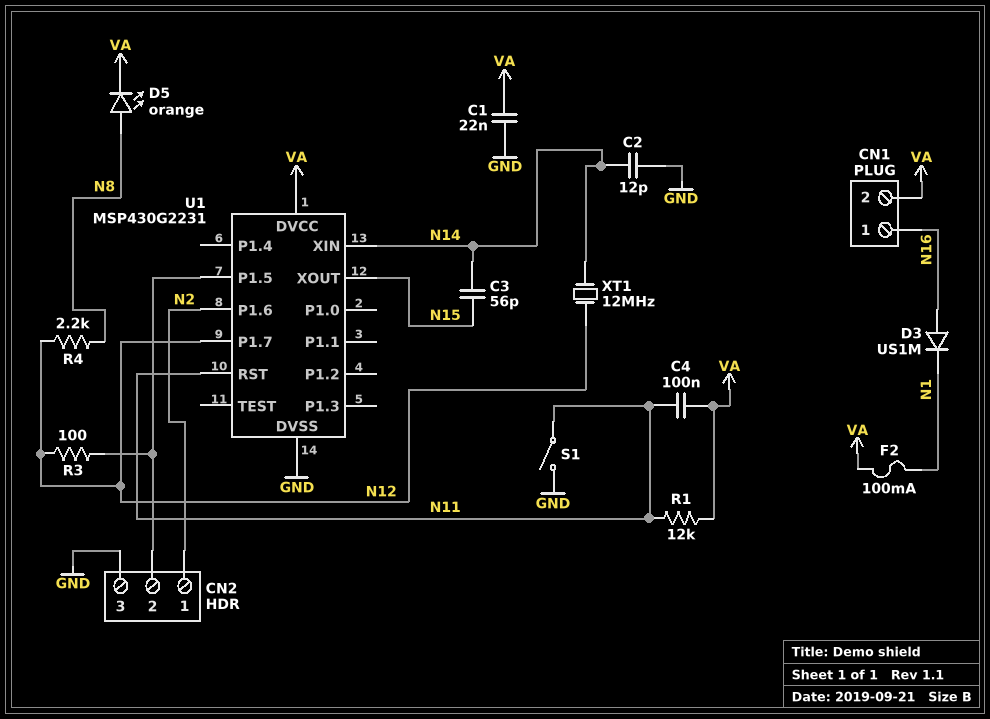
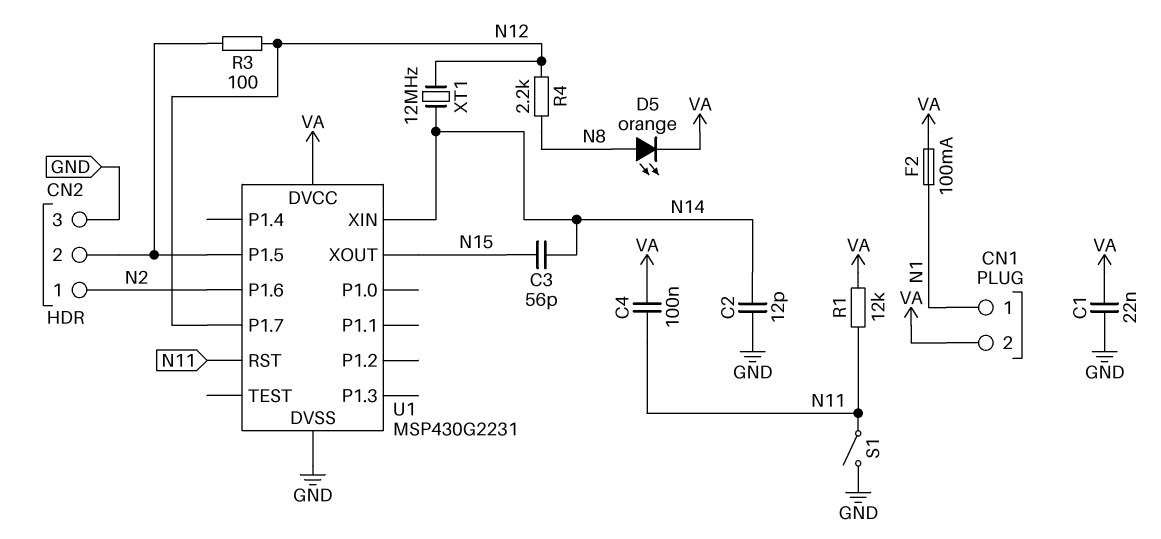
CN1 pin 1: N16 -> N1
D3: diode US1M (A N16, K N1) -> none

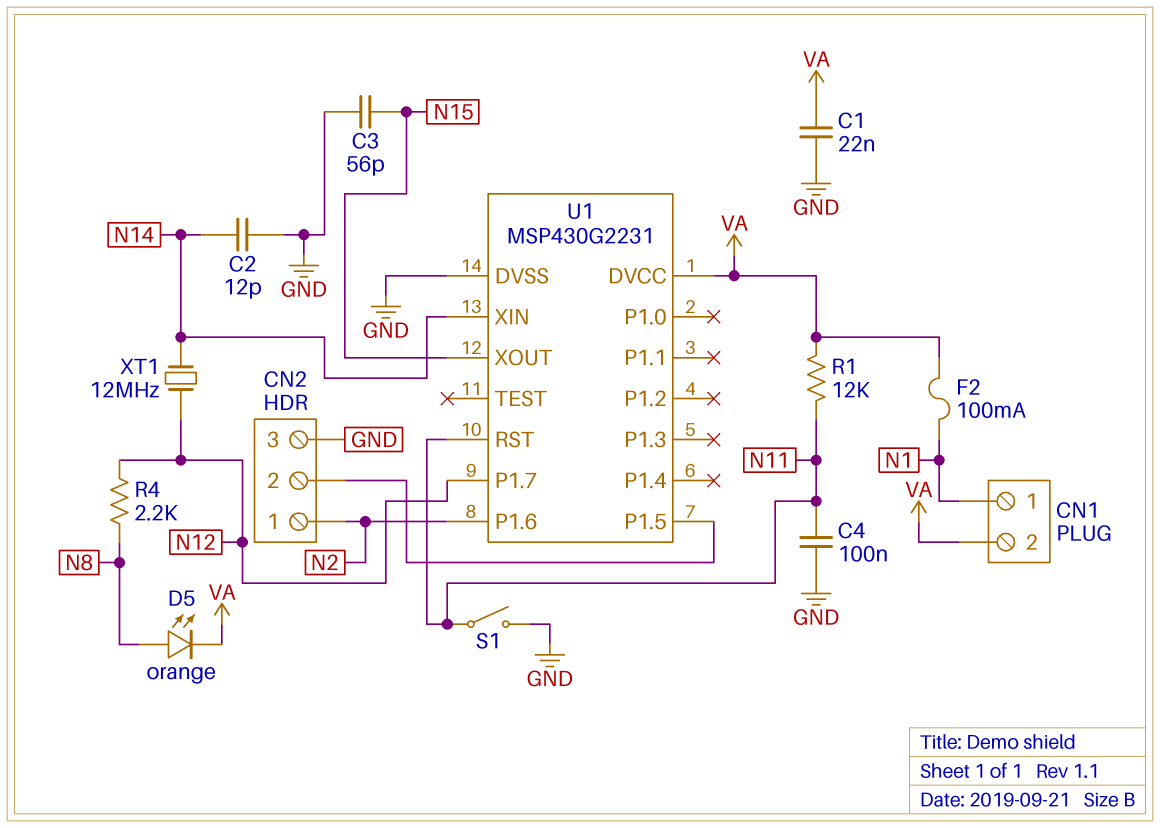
C3: 56pF (N14, N15) -> 56pF (GND, N15)
C4: 100nF (N11, VA) -> 100nF (GND, N11)
R3: 100 (CN2/2, N12) -> none

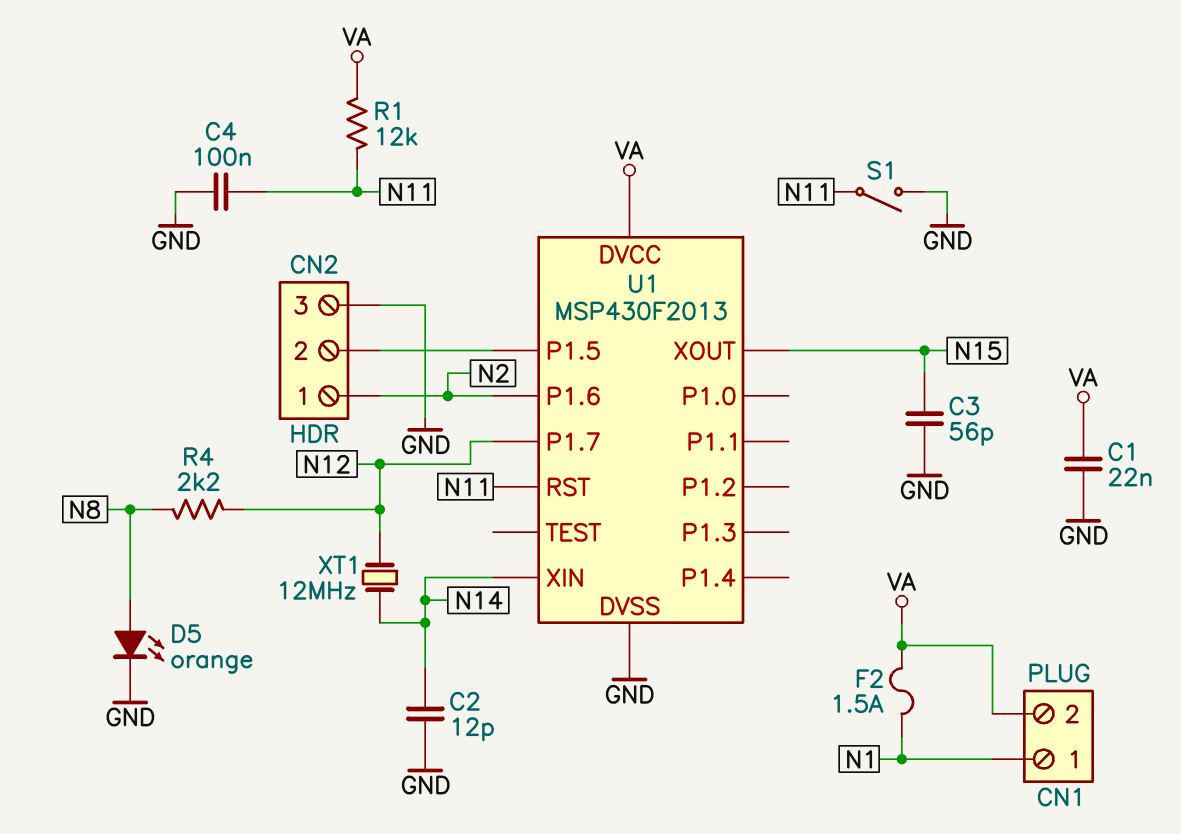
D5: LED orange (A N8, K VA) -> LED orange (A N8, K GND)
F2: 100mA (N1, VA) -> 1.5A (N1, VA)
U1: MSP430G2231 -> MSP430F2013

